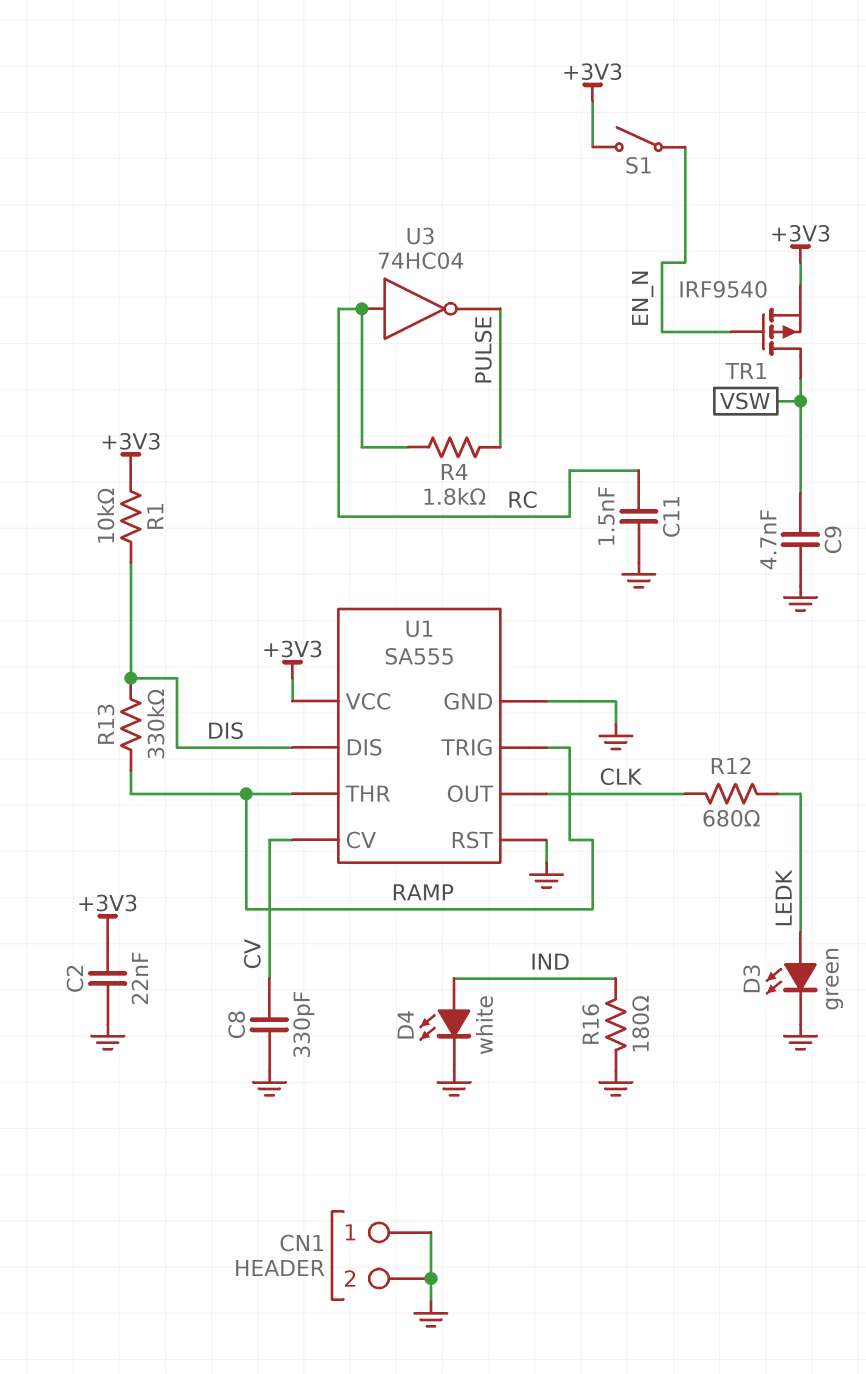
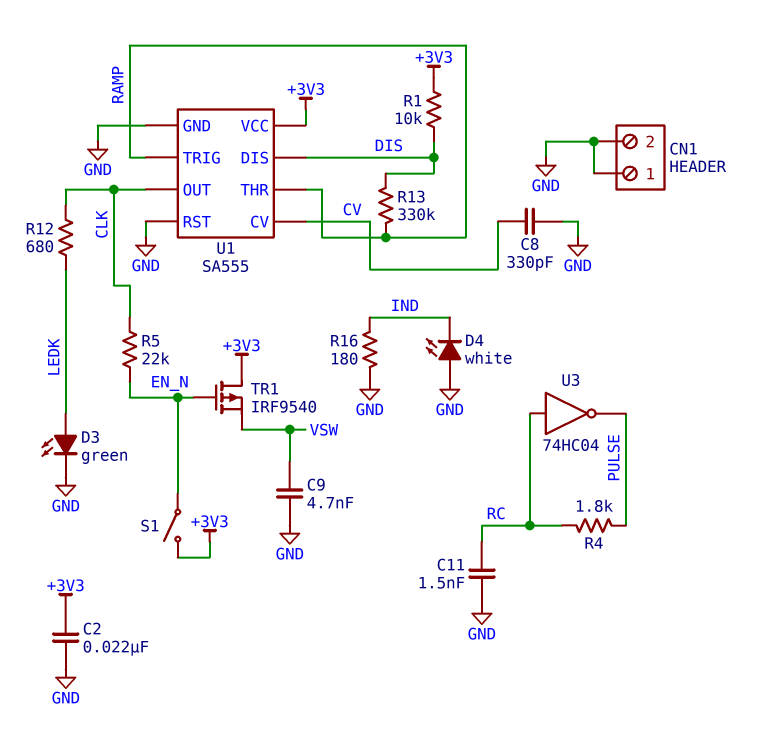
D4: LED white (A IND, K GND) -> LED white (A GND, K IND)
R5: none -> 22k (CLK, EN_N)
TR1: PMOS IRF9540 (G EN_N, D VSW, S +3V3) -> PMOS IRF9540 (G EN_N, D +3V3, S VSW)

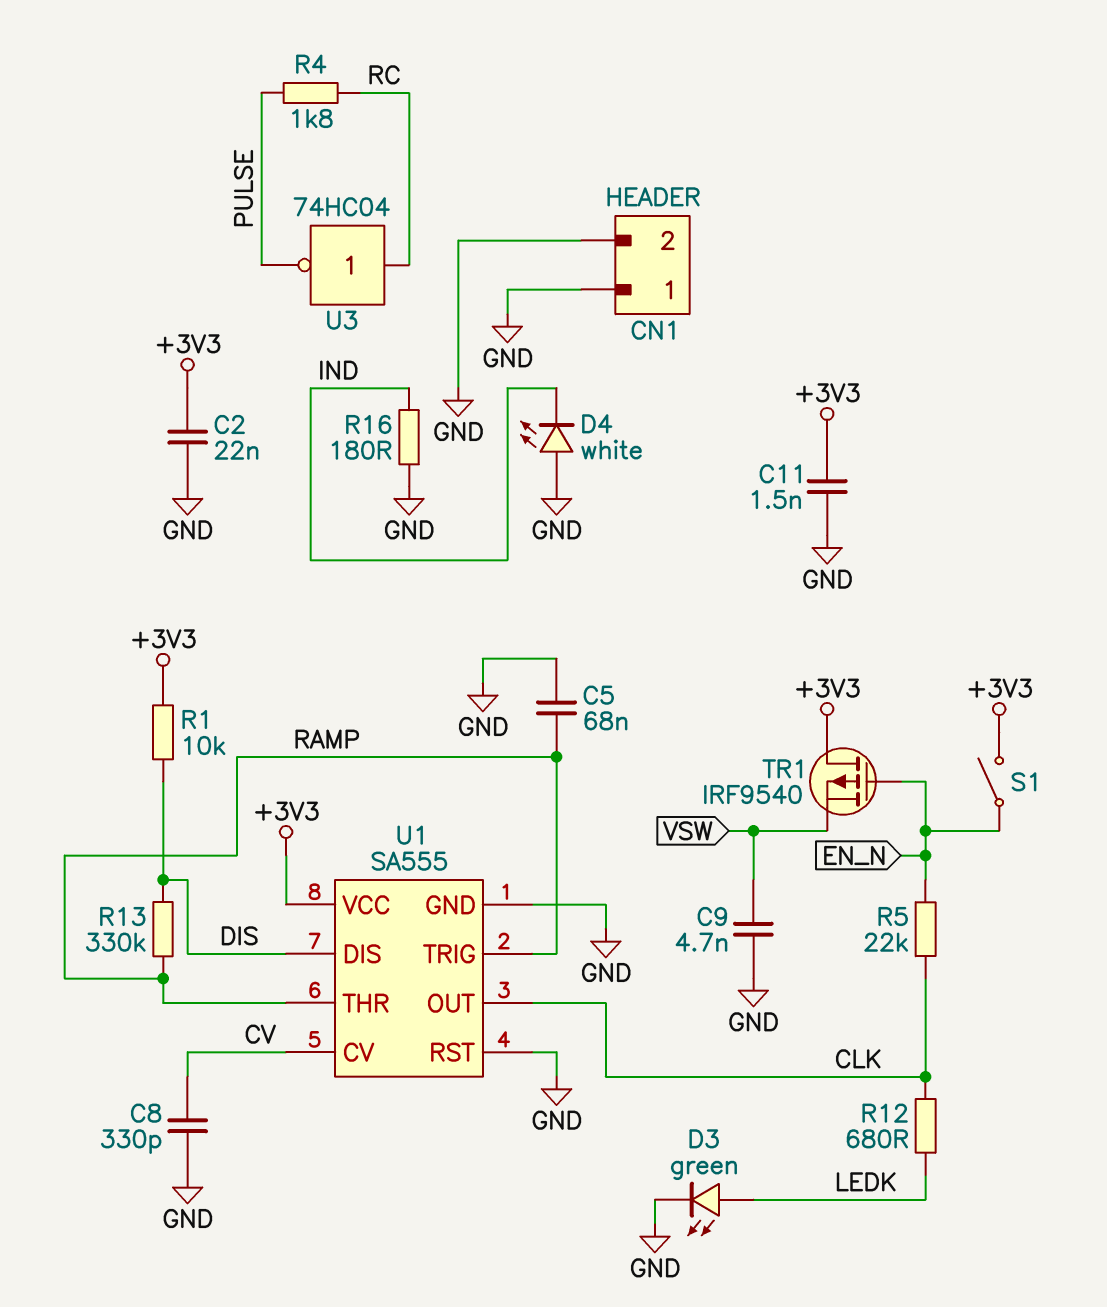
C5: none -> 68nF (GND, RAMP)
C11: 1.5nF (GND, RC) -> 1.5nF (+3V3, GND)

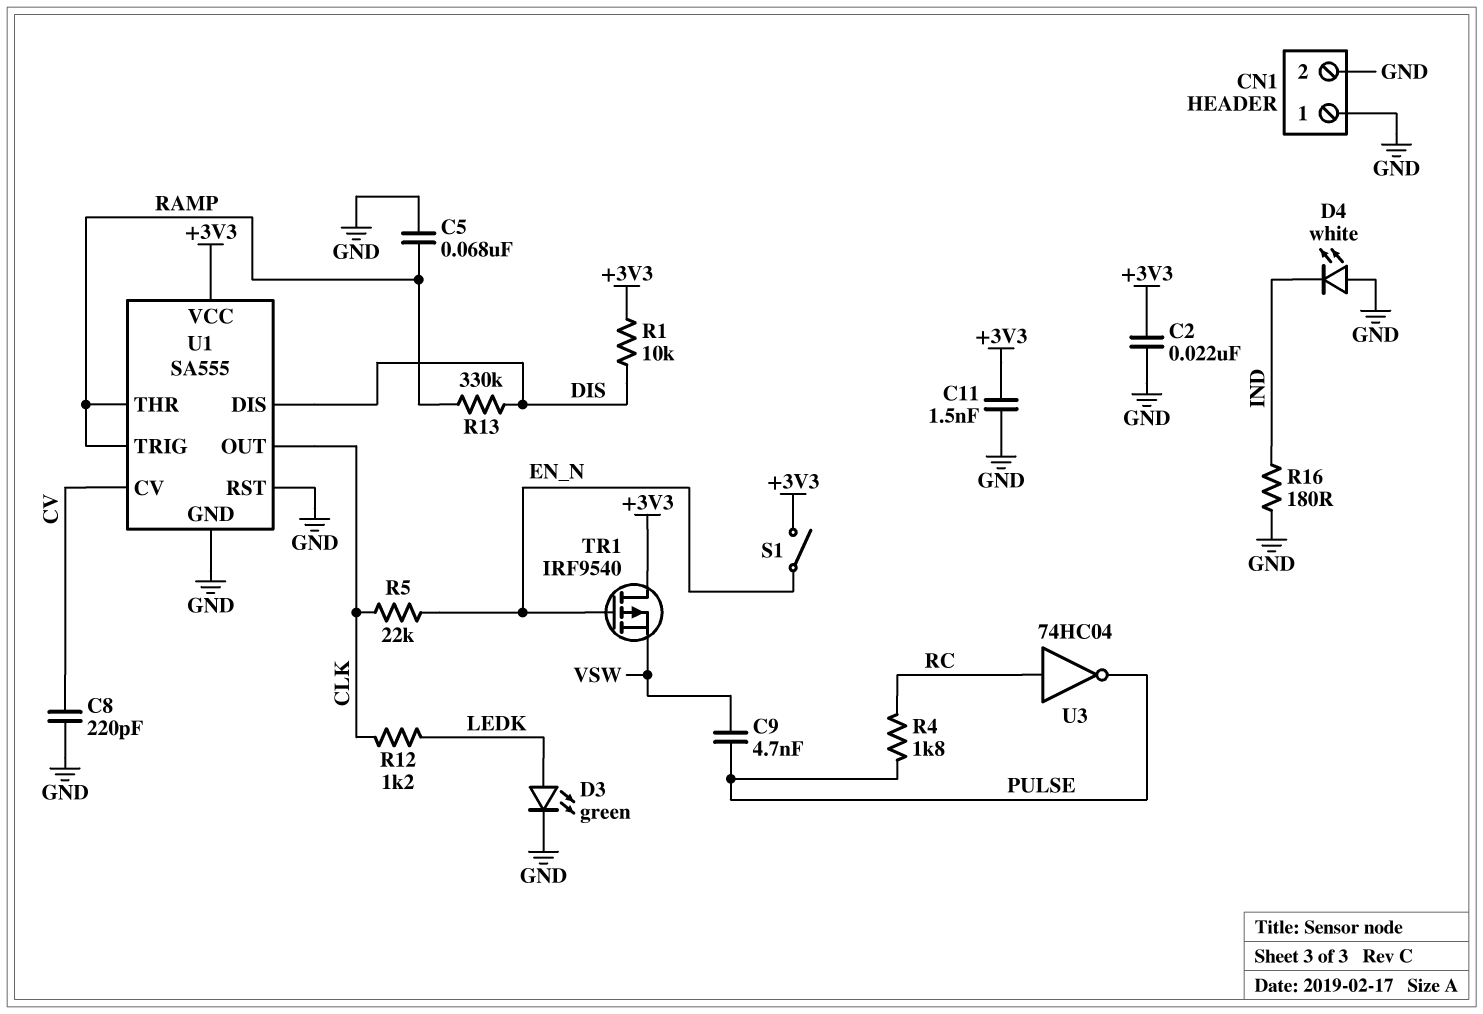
C8: 330pF (CV, GND) -> 220pF (CV, GND)
C9: 4.7nF (GND, VSW) -> 4.7nF (PULSE, VSW)
R12: 680 (CLK, LEDK) -> 1.2k (CLK, LEDK)

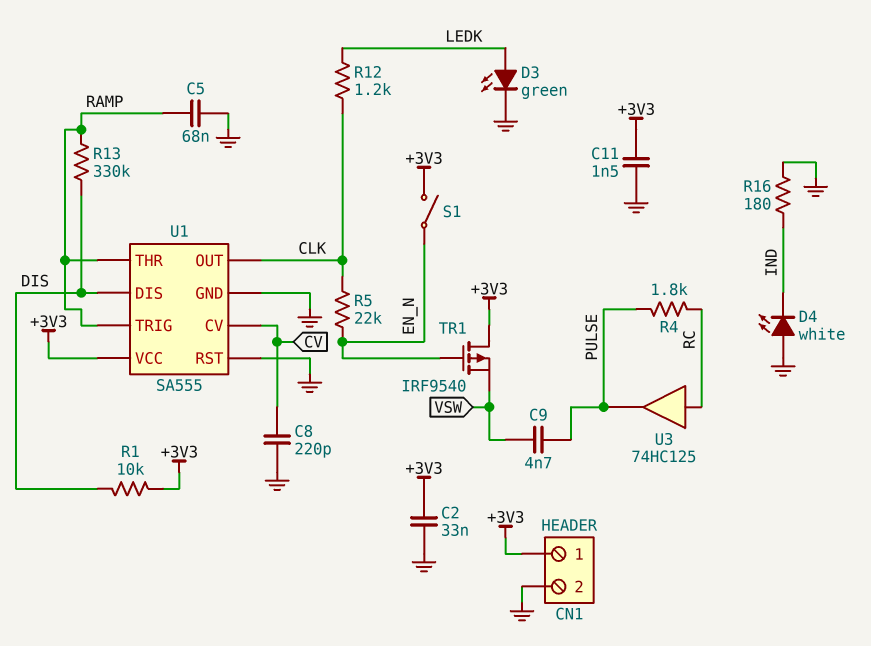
C2: 22nF (+3V3, GND) -> 33nF (+3V3, GND)
CN1 pin 1: GND -> +3V3
U3: NOT 74HC04 (in RC, out PULSE) -> buffer 74HC125 (in RC, out PULSE)

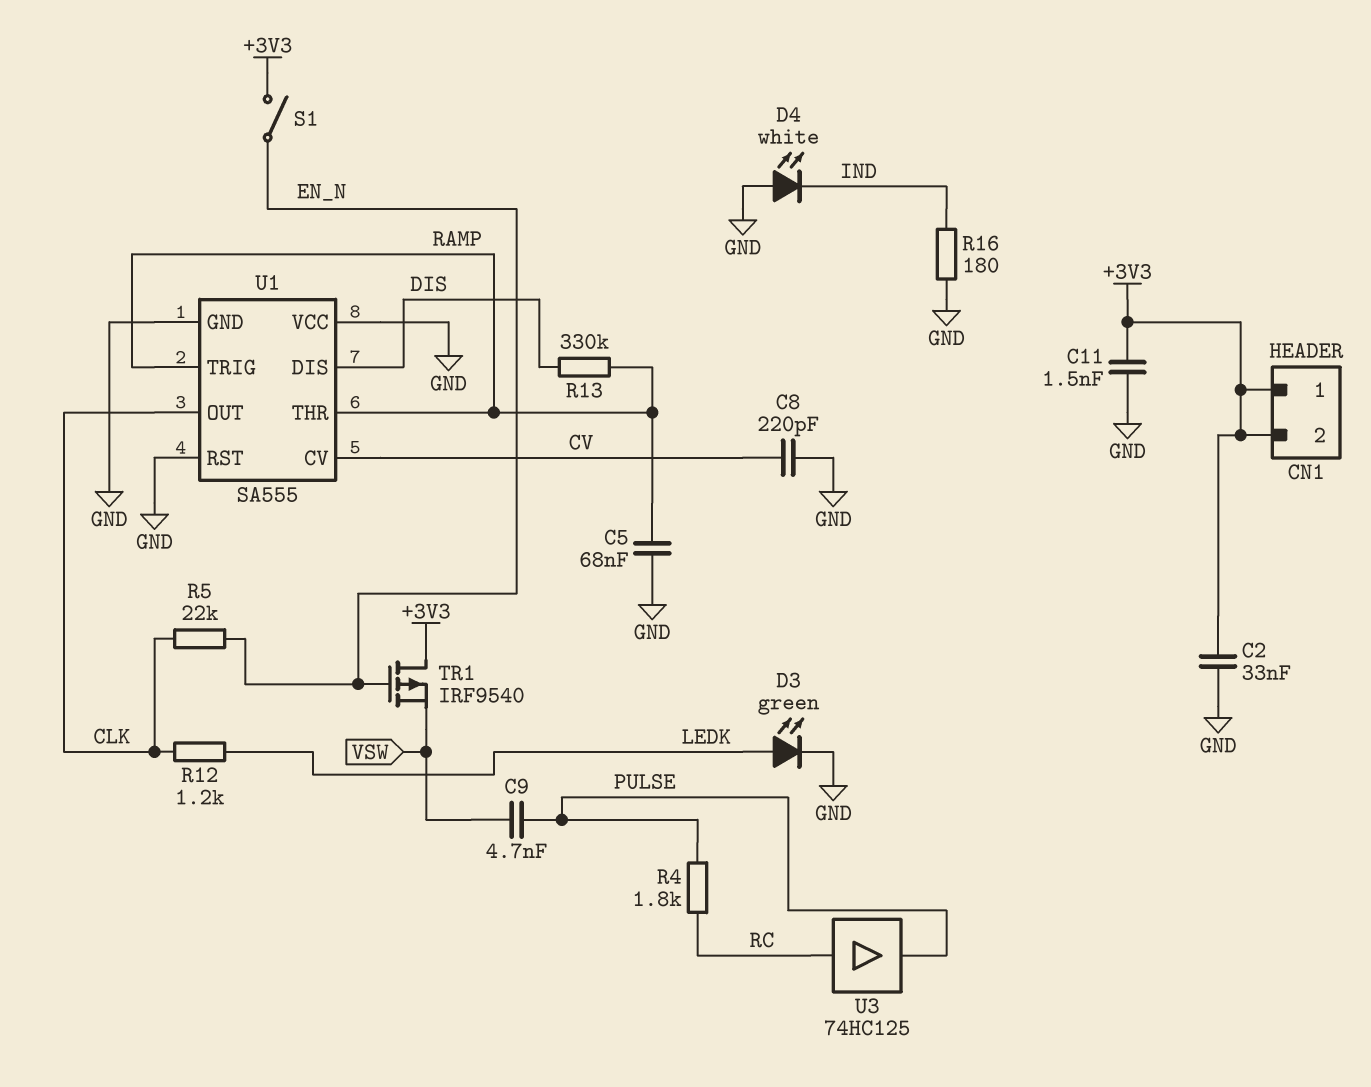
CN1 pin 2: GND -> +3V3
R1: 10k (+3V3, DIS) -> none
U1 pin VCC: +3V3 -> GND

